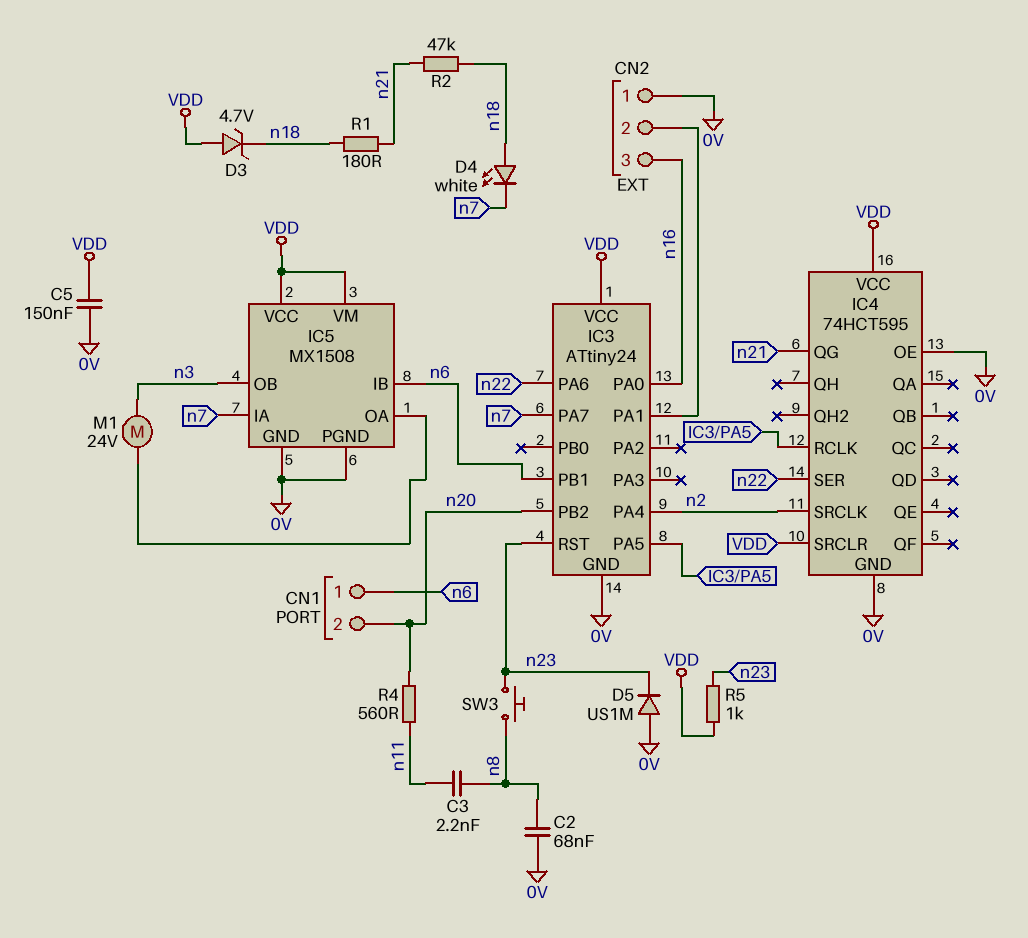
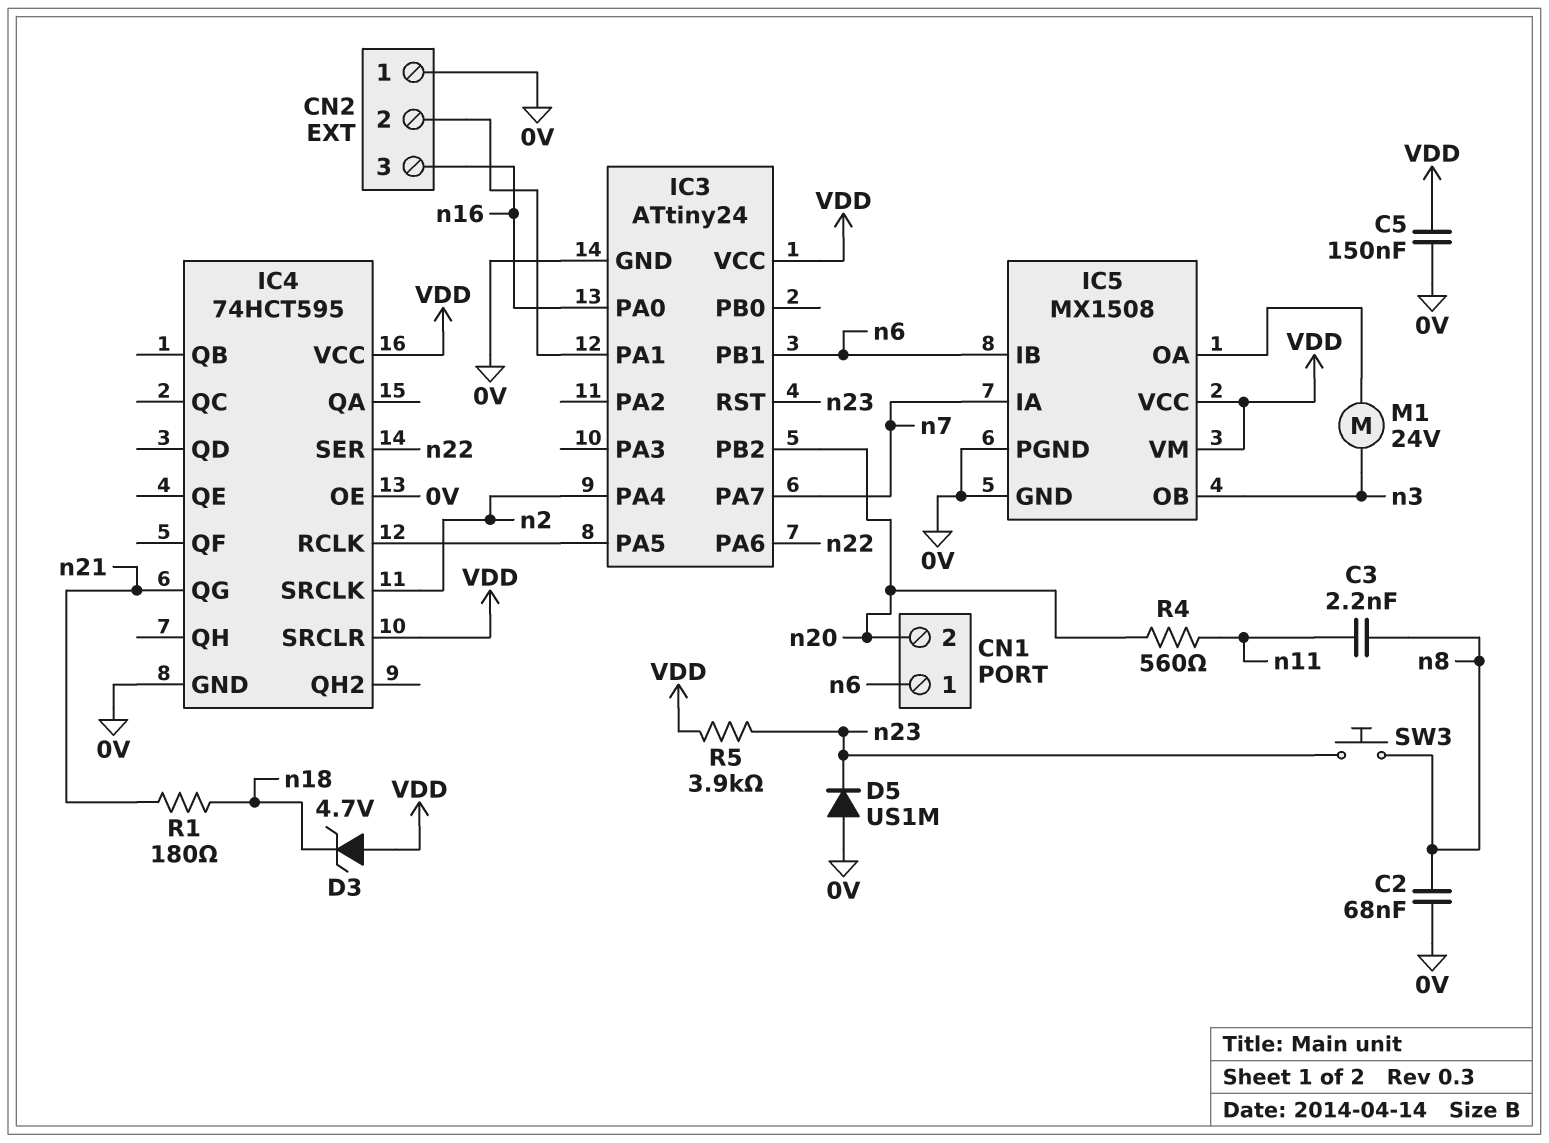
D4: LED white (A n18, K n7) -> none
R2: 47k (n18, n21) -> none
R5: 1k (VDD, n23) -> 3.9k (VDD, n23)

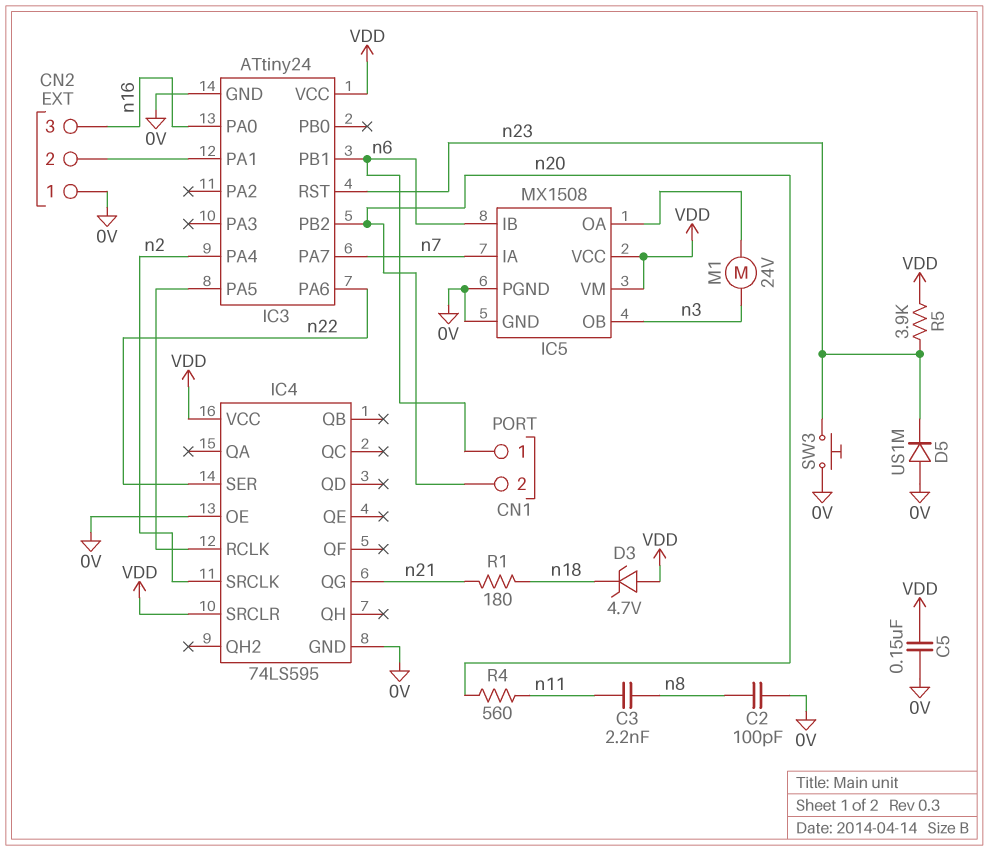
C2: 68nF (0V, n8) -> 100pF (0V, n8)
IC4: 74HCT595 -> 74LS595
SW3: button (n8, n23) -> button (0V, n23)

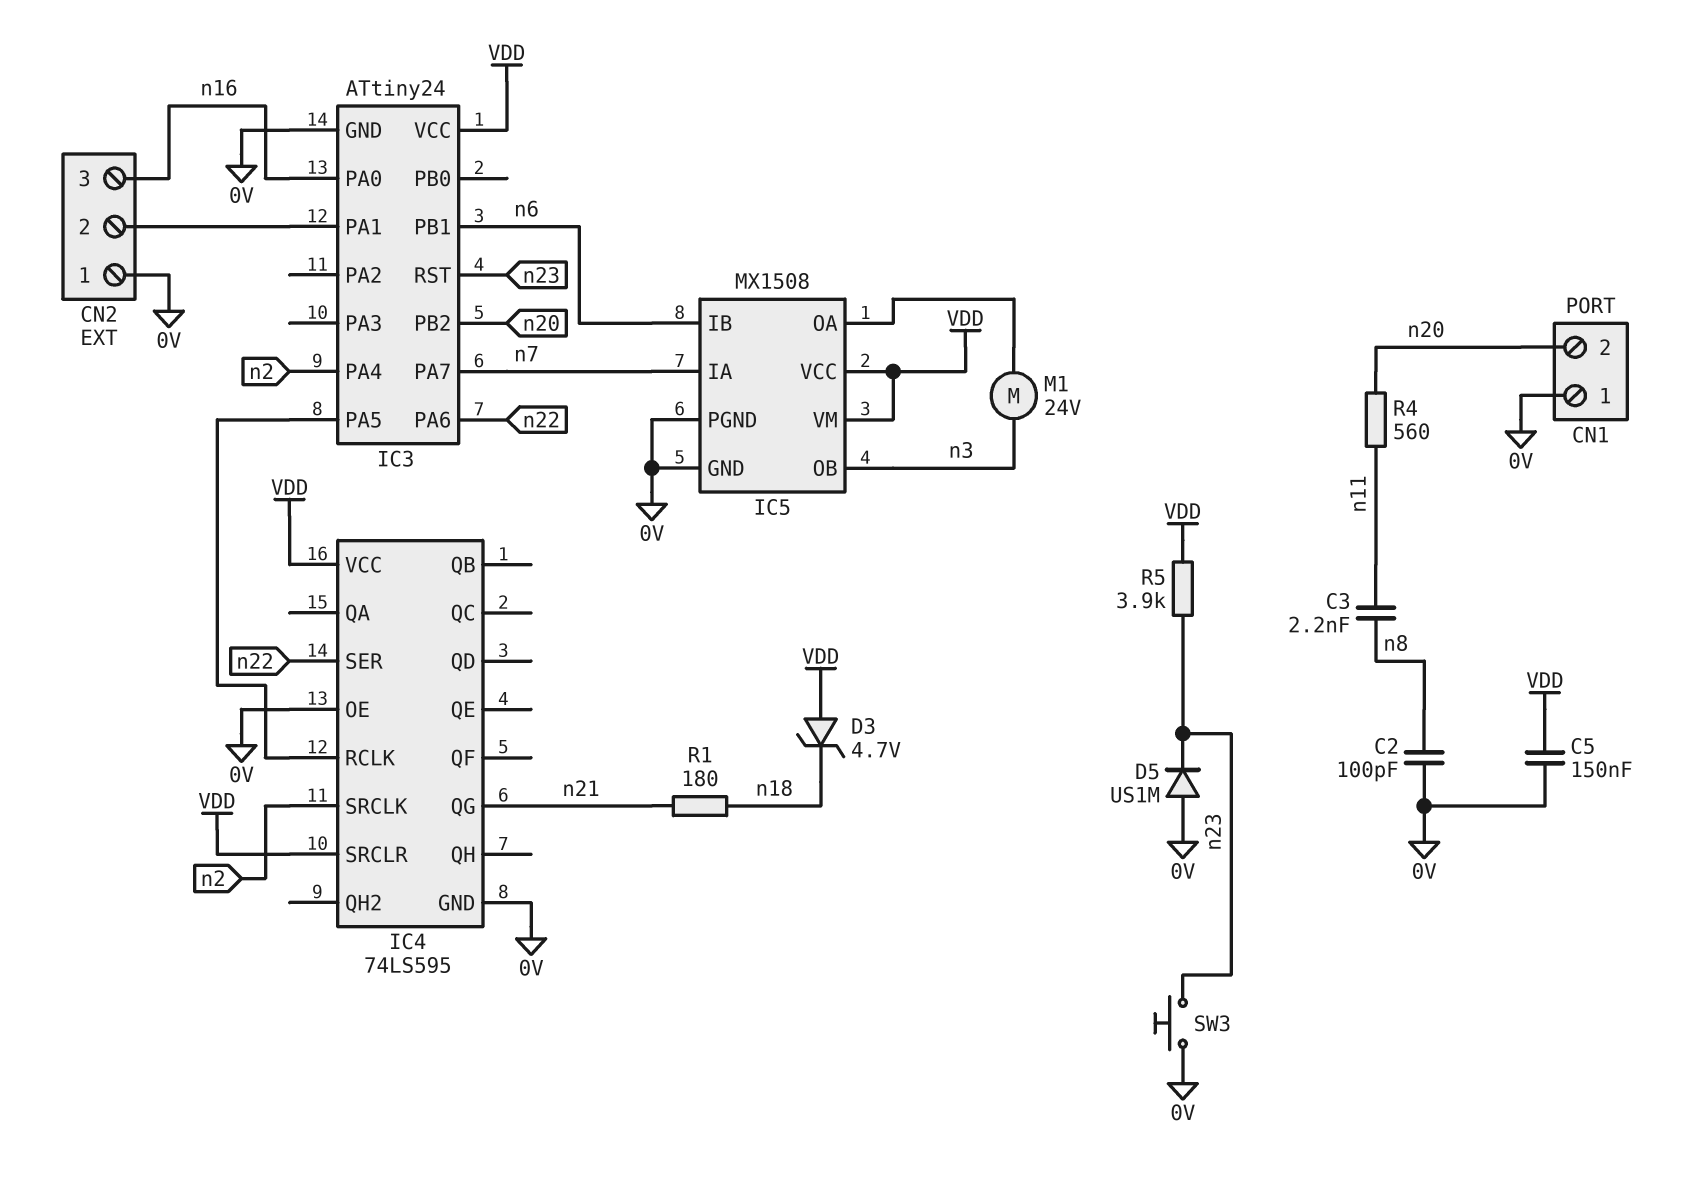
CN1 pin 1: n6 -> 0V

